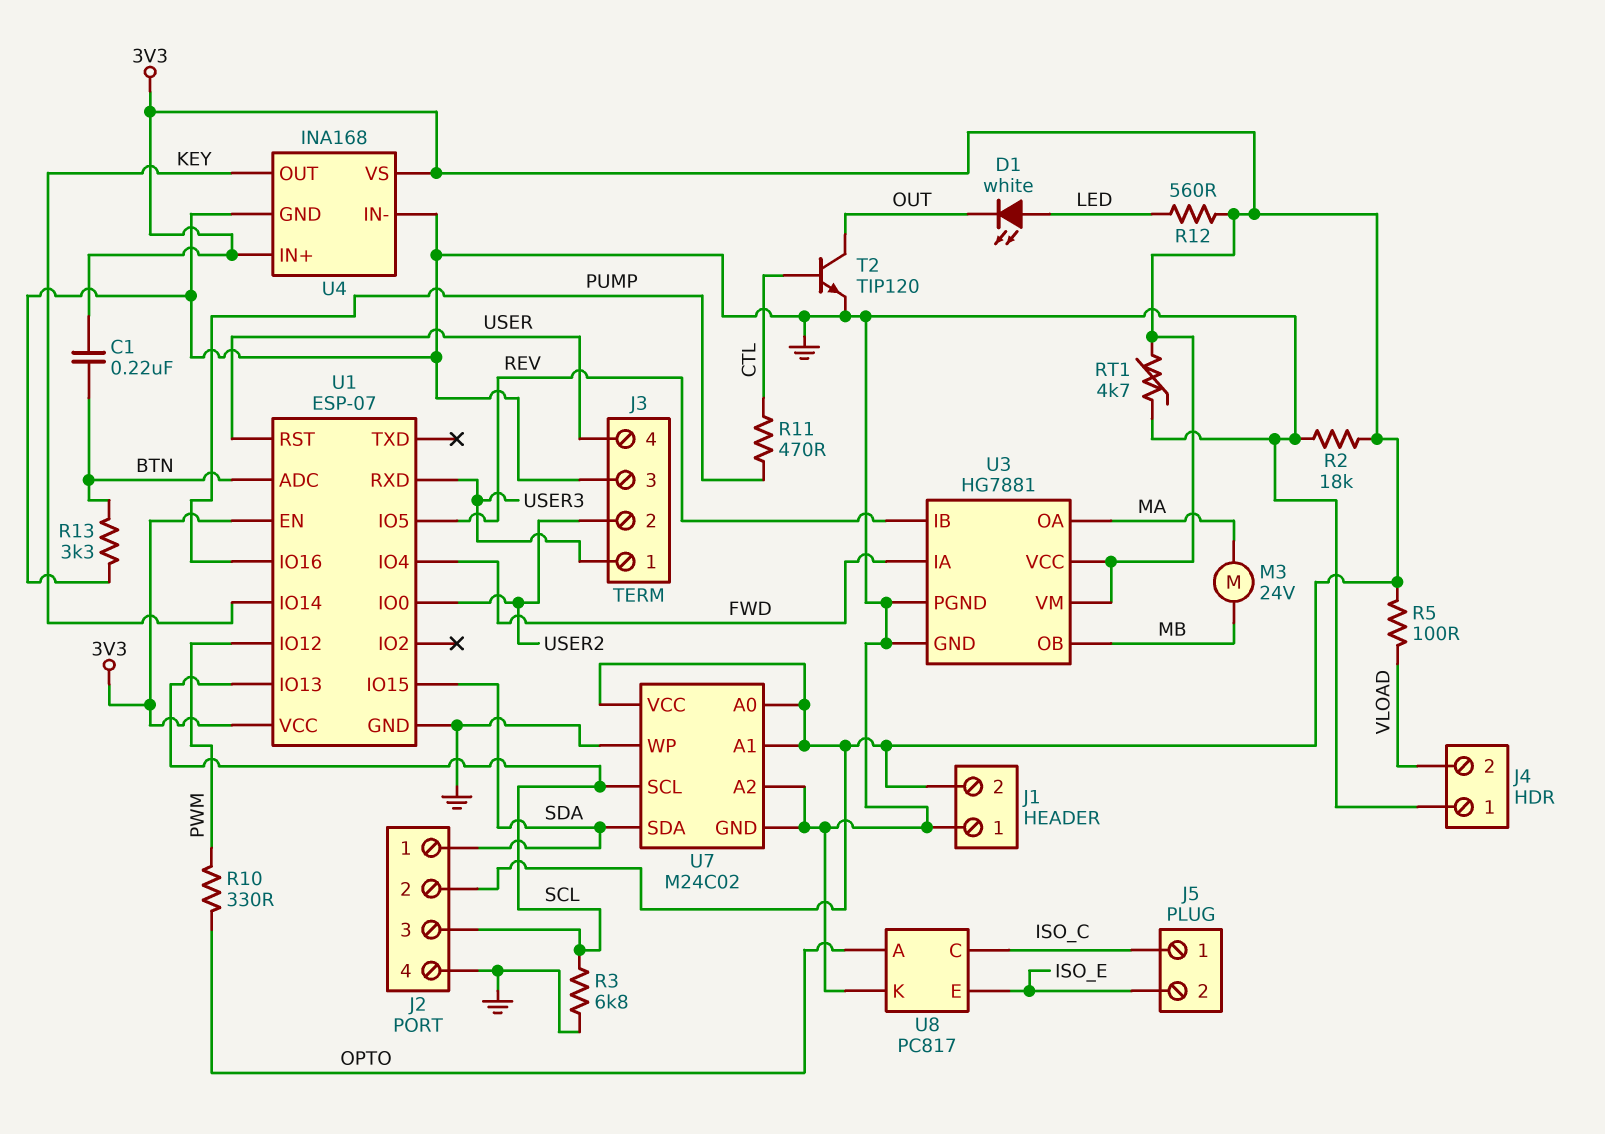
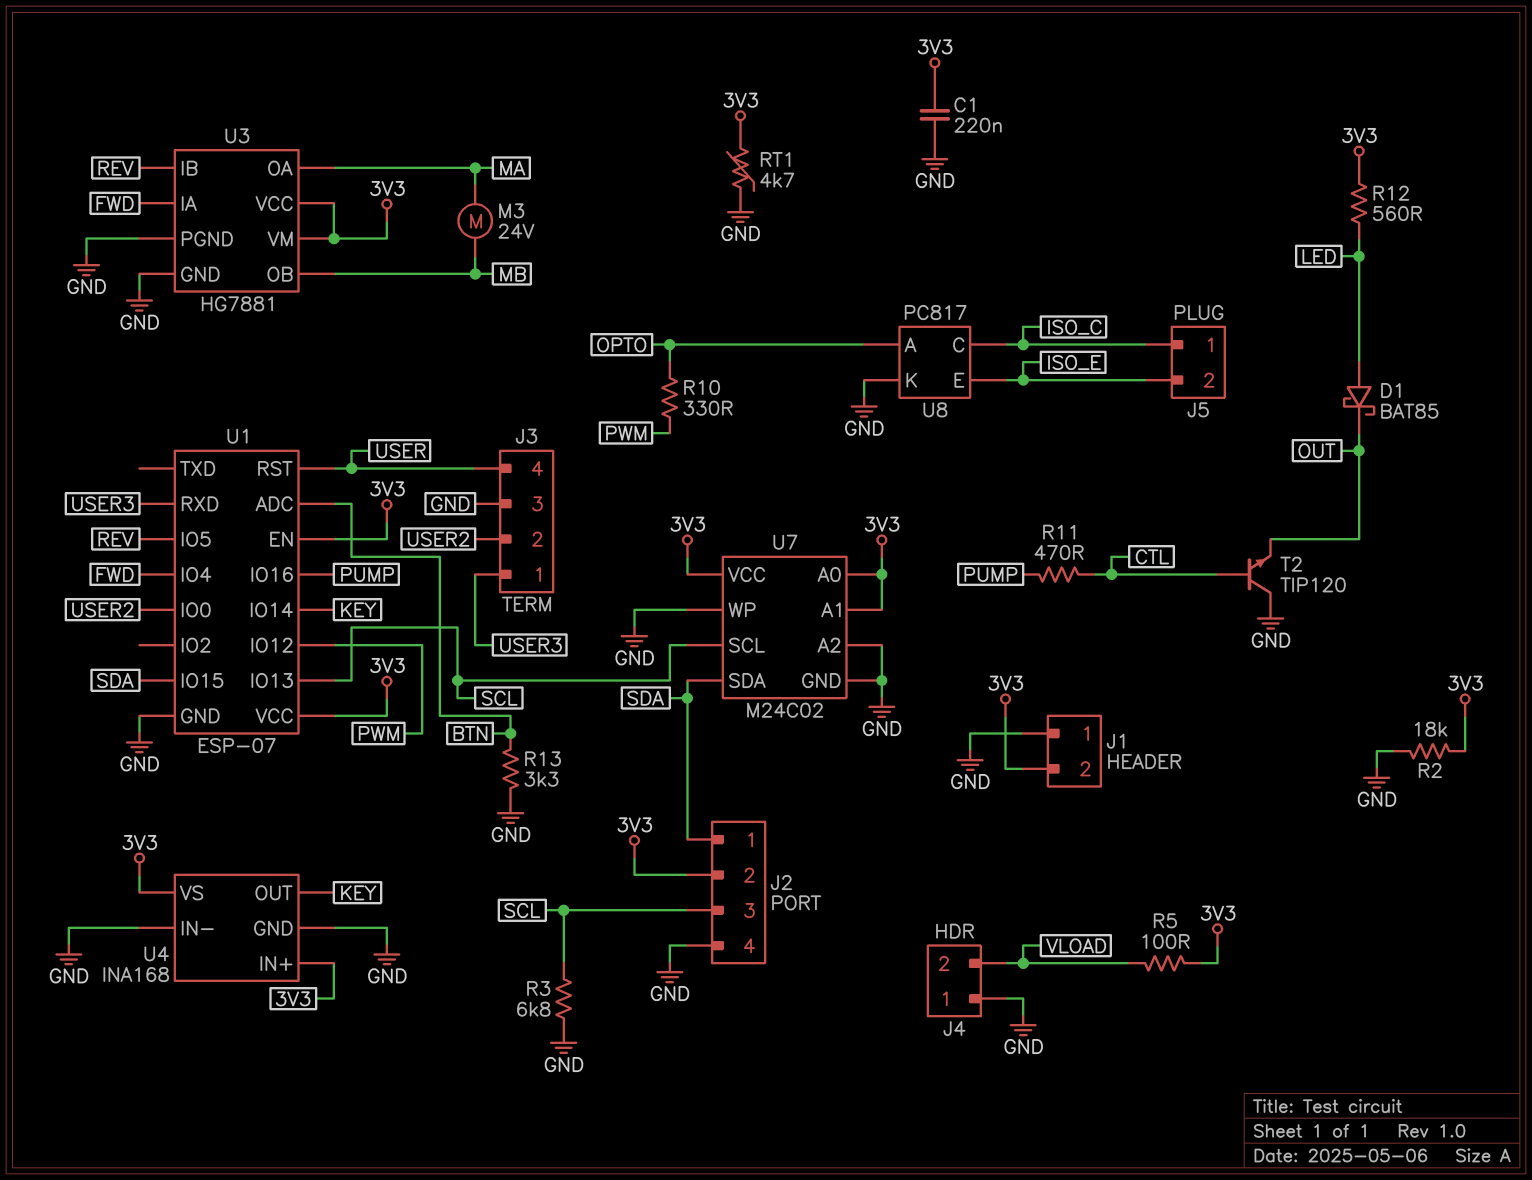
C1: 220nF (3V3, BTN) -> 220nF (3V3, GND)
D1: LED white (A LED, K OUT) -> schottky BAT85 (A LED, K OUT)
T2: NPN TIP120 (B CTL, C OUT, E GND) -> NPN TIP120 (B CTL, C GND, E OUT)

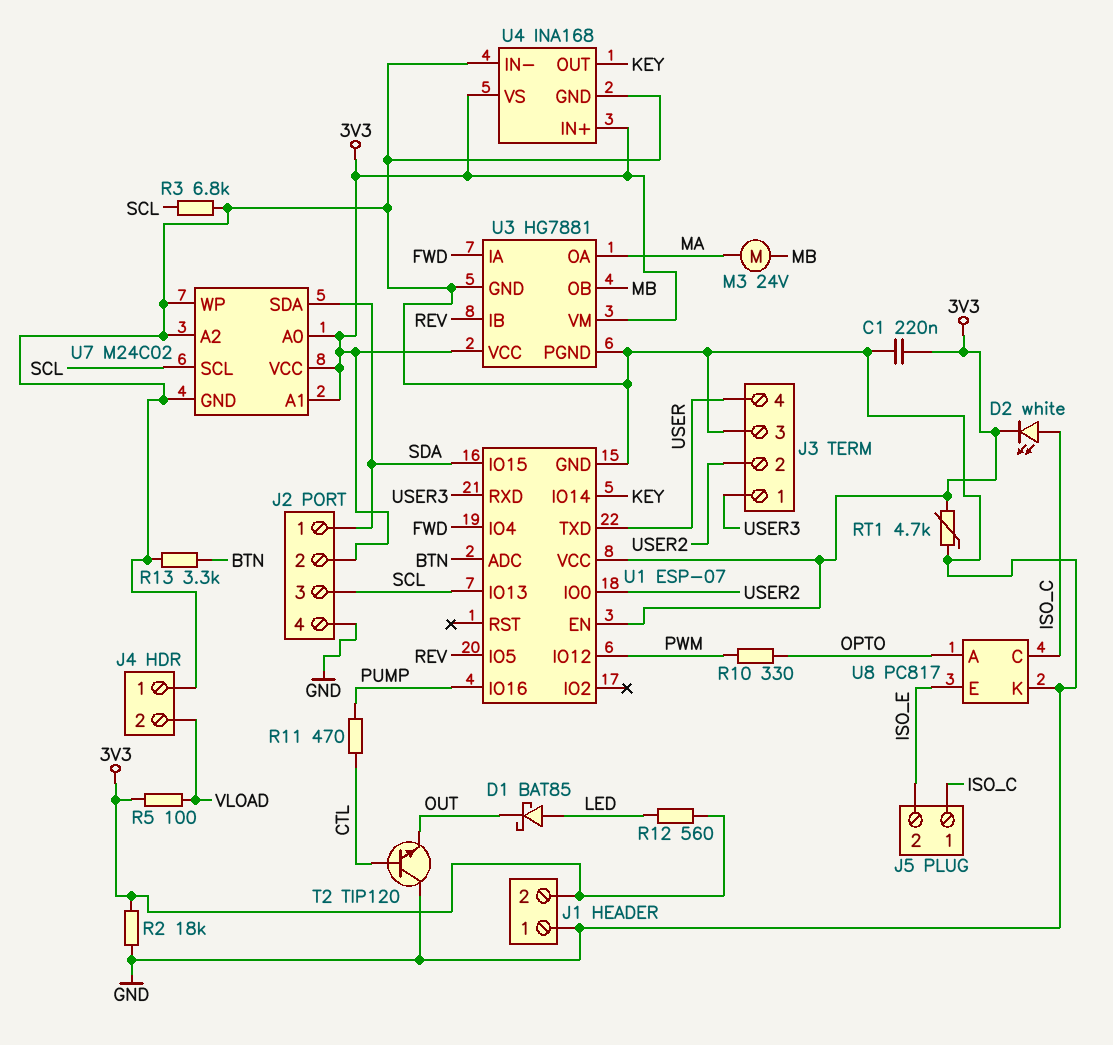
D2: none -> LED white (A ISO_C, K 3V3)
U1 pin RST: USER -> none
U1 pin TXD: none -> USER

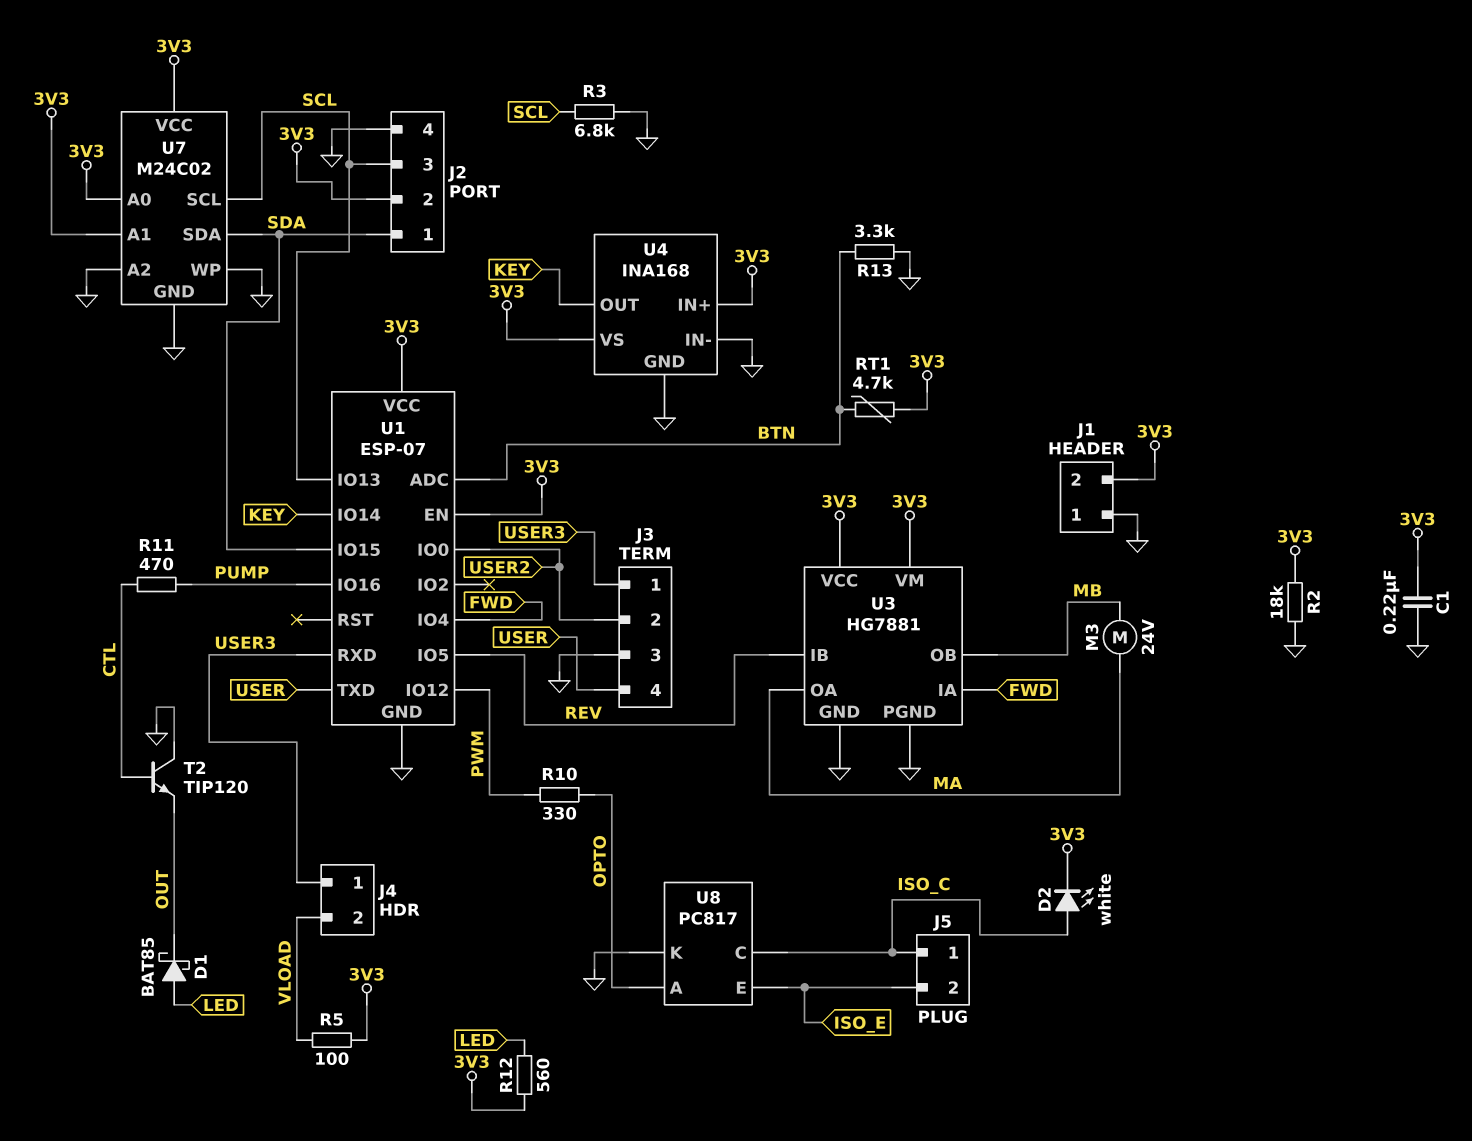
J4 pin 1: GND -> USER3
RT1: 4.7k (3V3, GND) -> 4.7k (3V3, BTN)

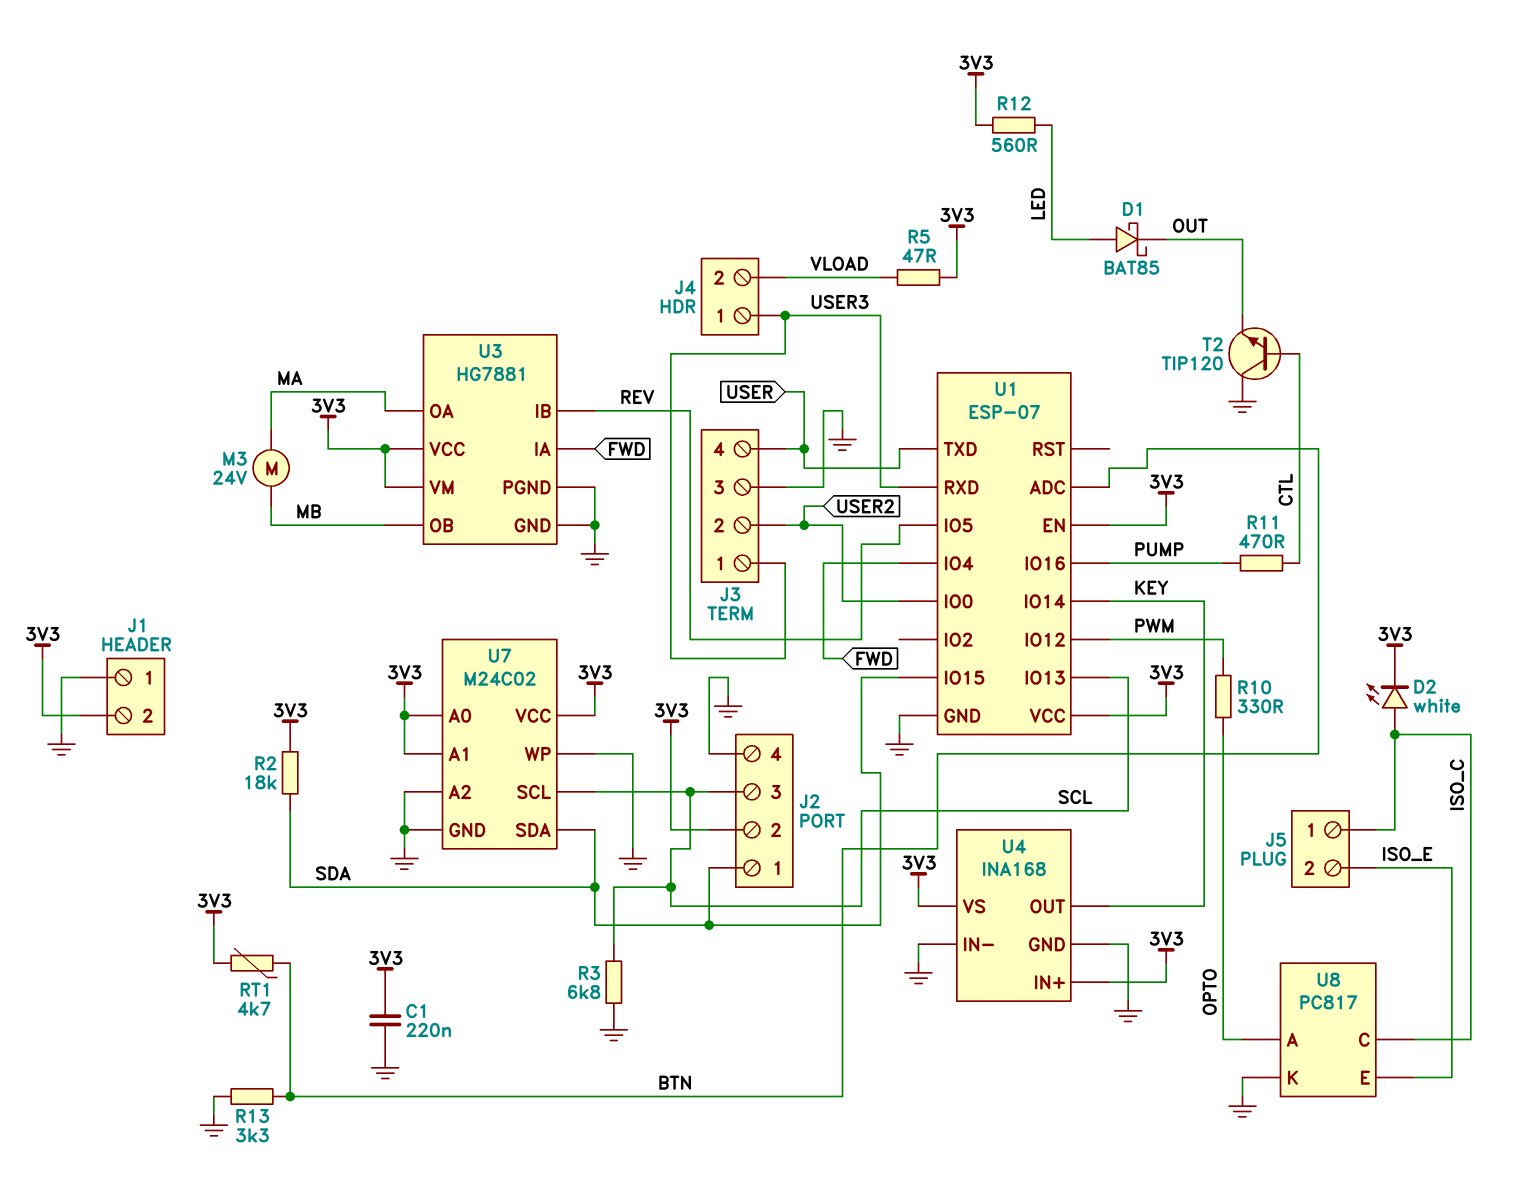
R2: 18k (3V3, GND) -> 18k (3V3, SDA)
R5: 100 (3V3, VLOAD) -> 47 (3V3, VLOAD)

